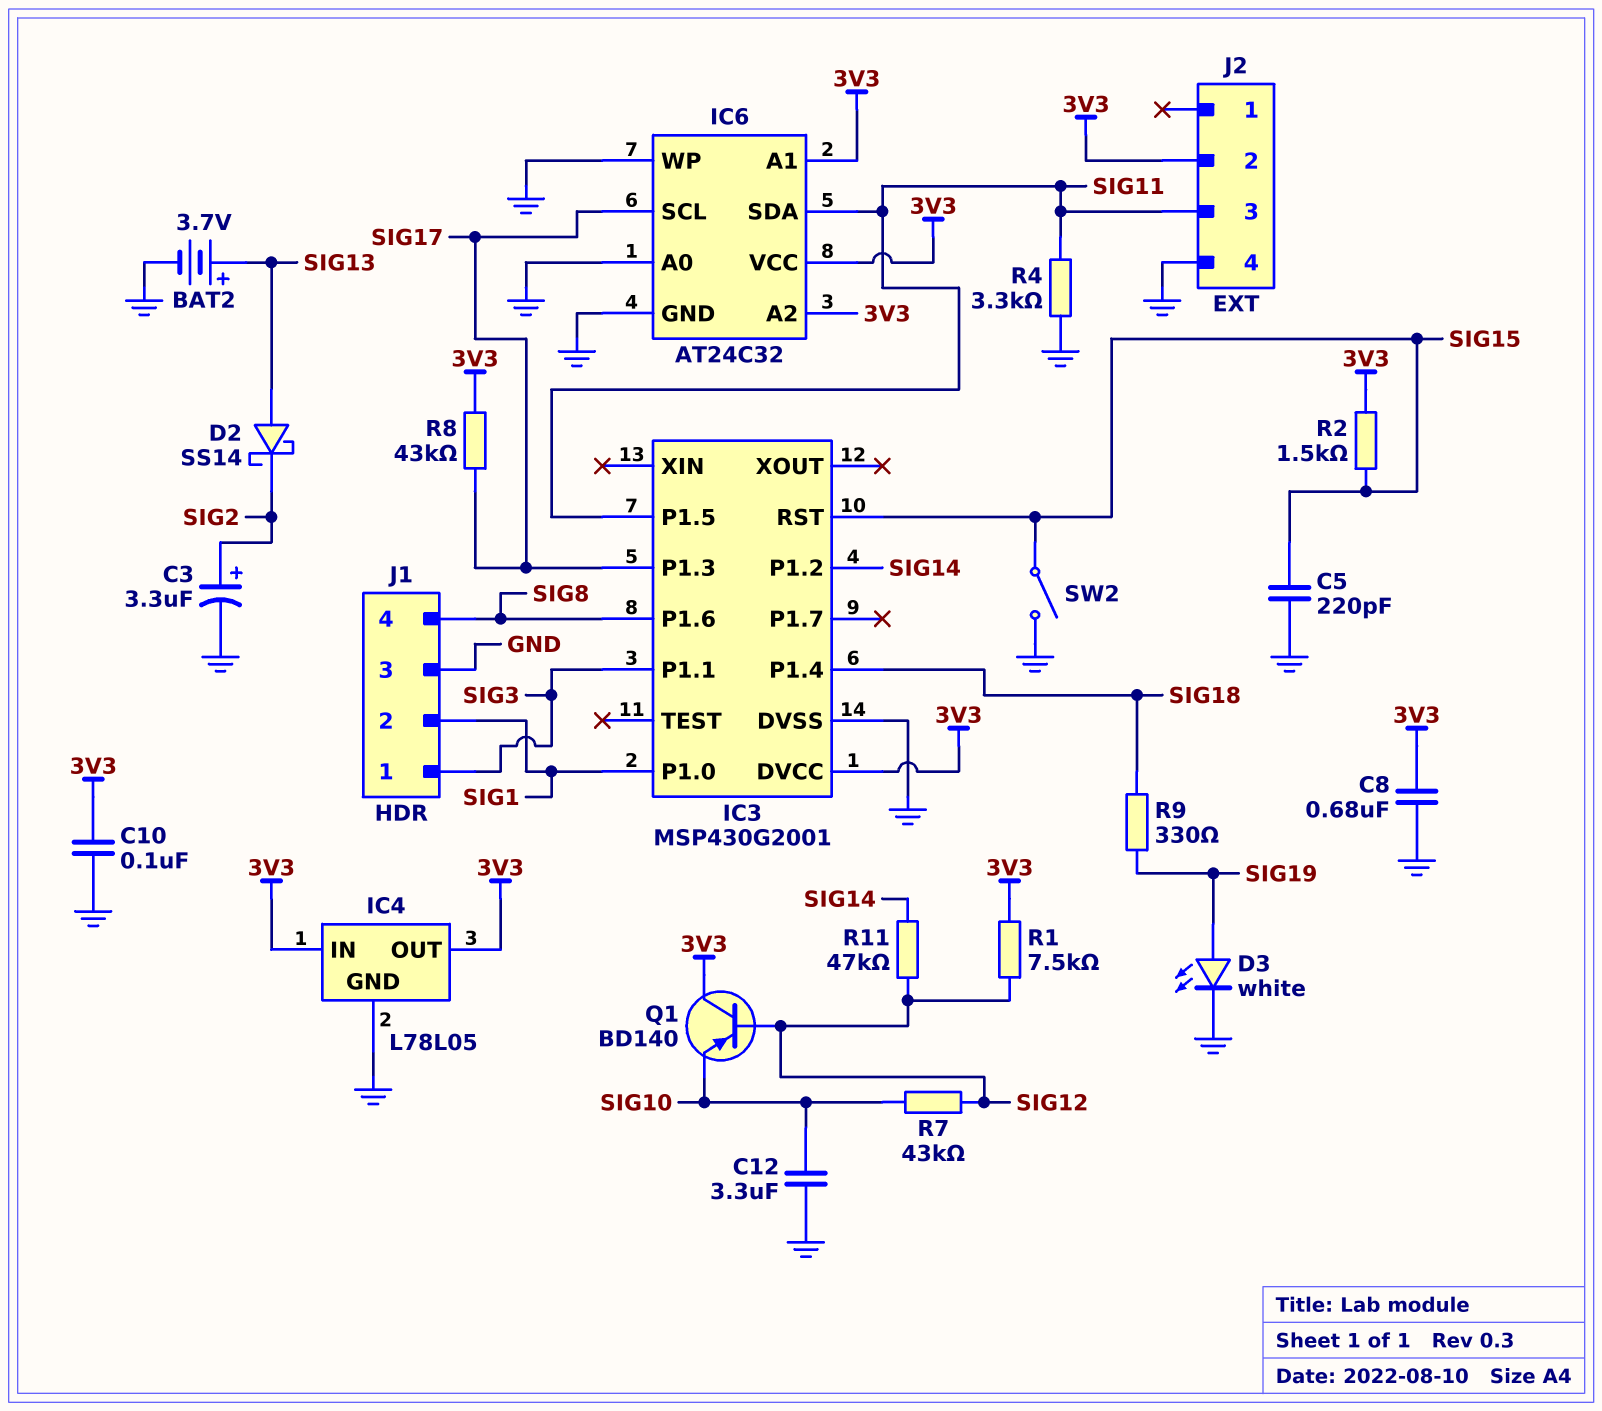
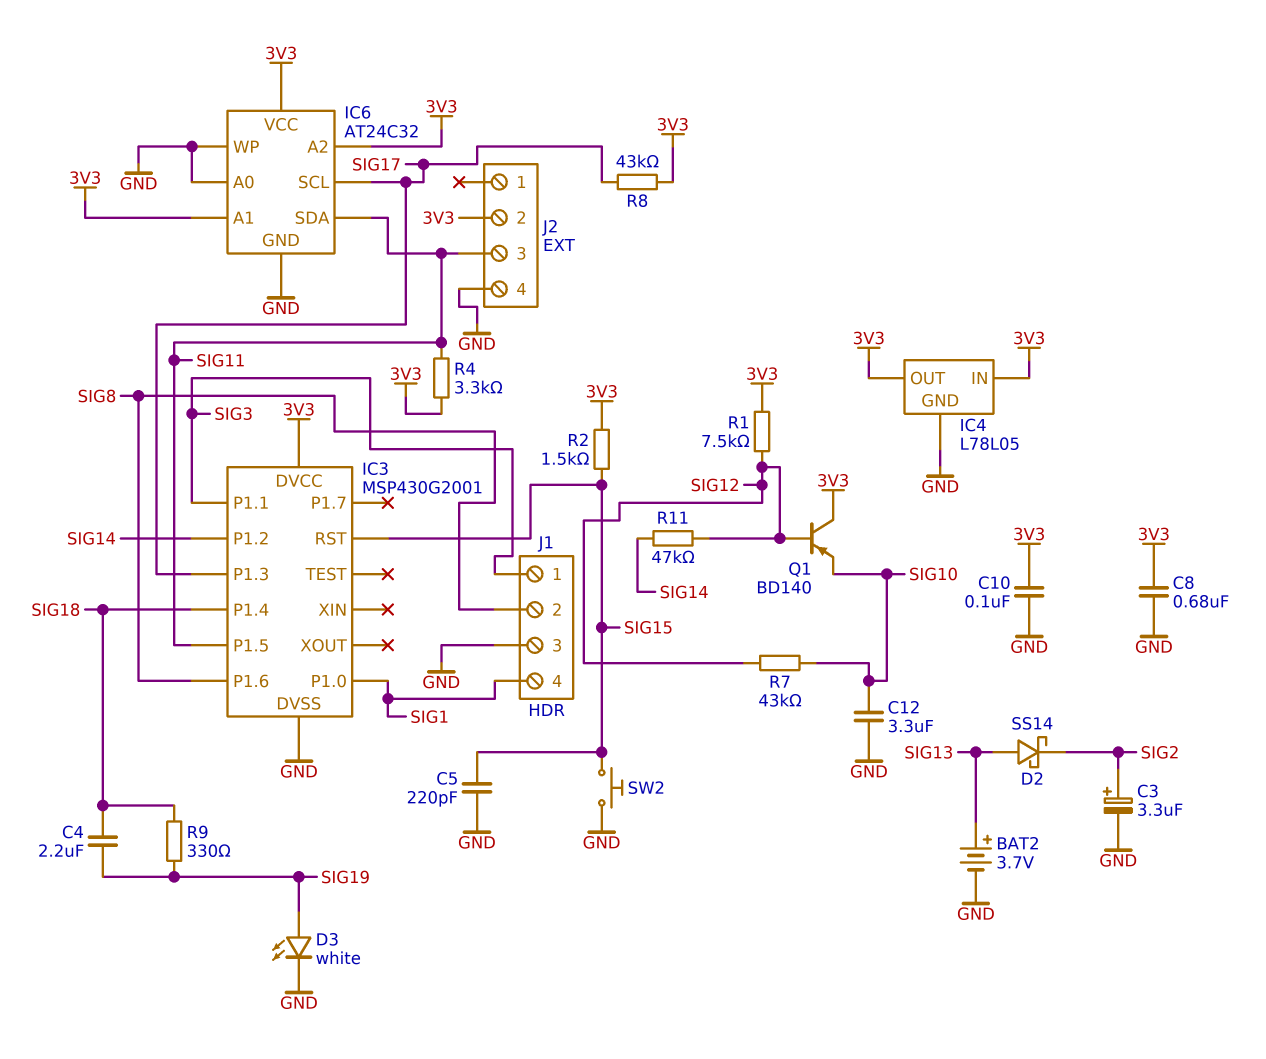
C4: none -> 2.2uF (SIG18, SIG19)
J1 pin 2: SIG1 -> SIG8
J1 pin 4: SIG8 -> SIG1
R4: 3.3k (GND, SIG11) -> 3.3k (3V3, SIG11)
SW2: switch (GND, SIG15) -> button (GND, SIG15)

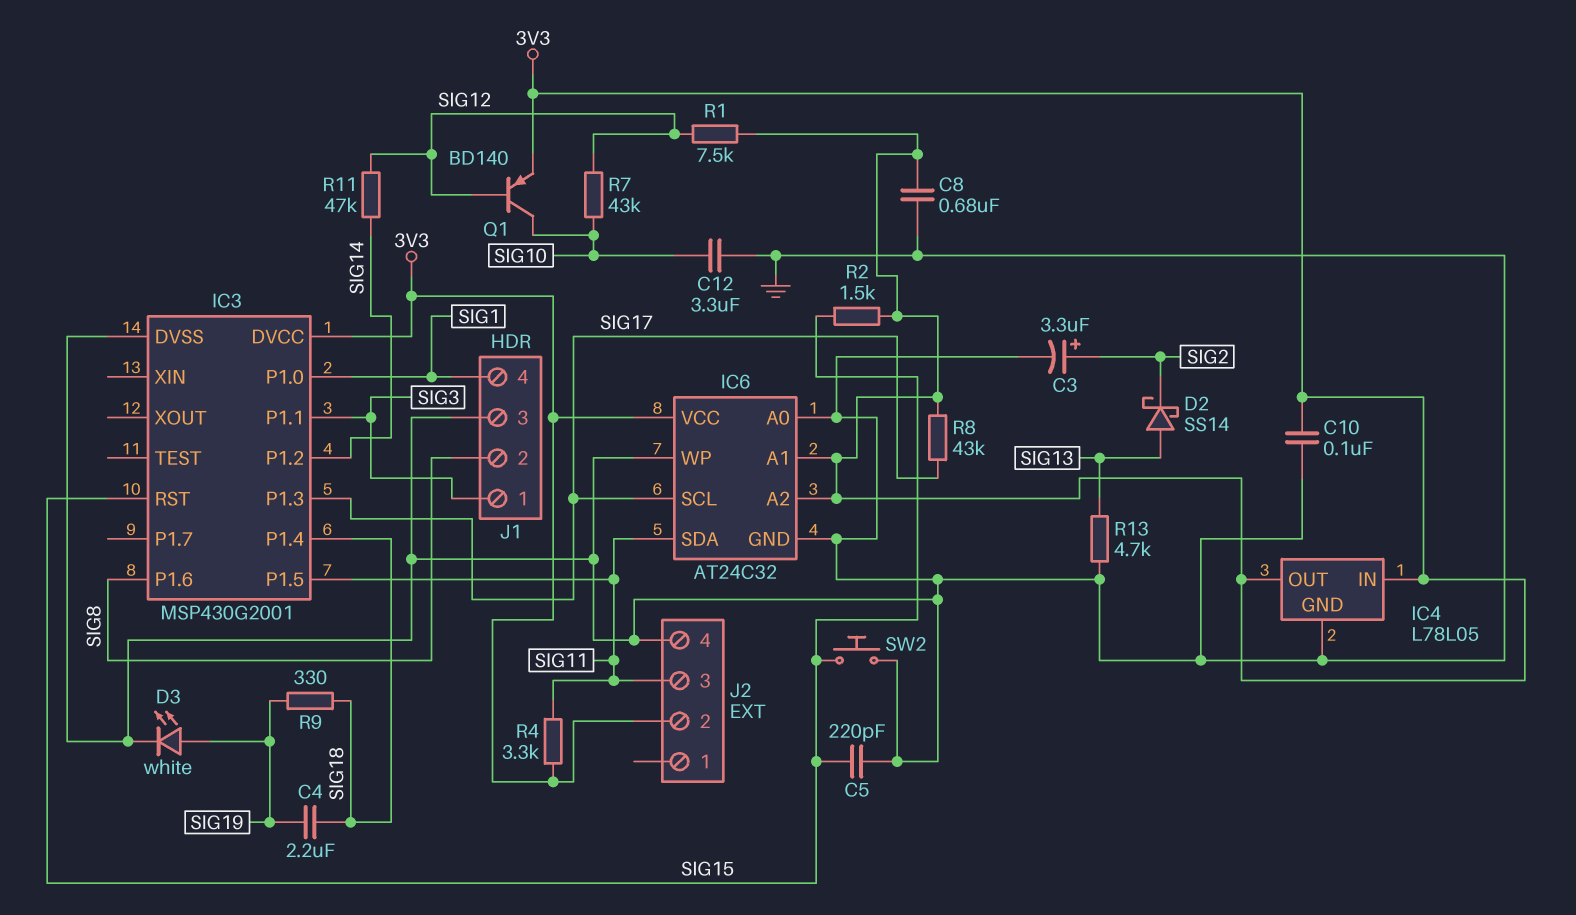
BAT2: 3.7V (plus SIG13, minus GND) -> none
Q1: PNP BD140 (B SIG12, C 3V3, E SIG10) -> PNP BD140 (B SIG12, C SIG10, E 3V3)
R13: none -> 4.7k (GND, SIG13)

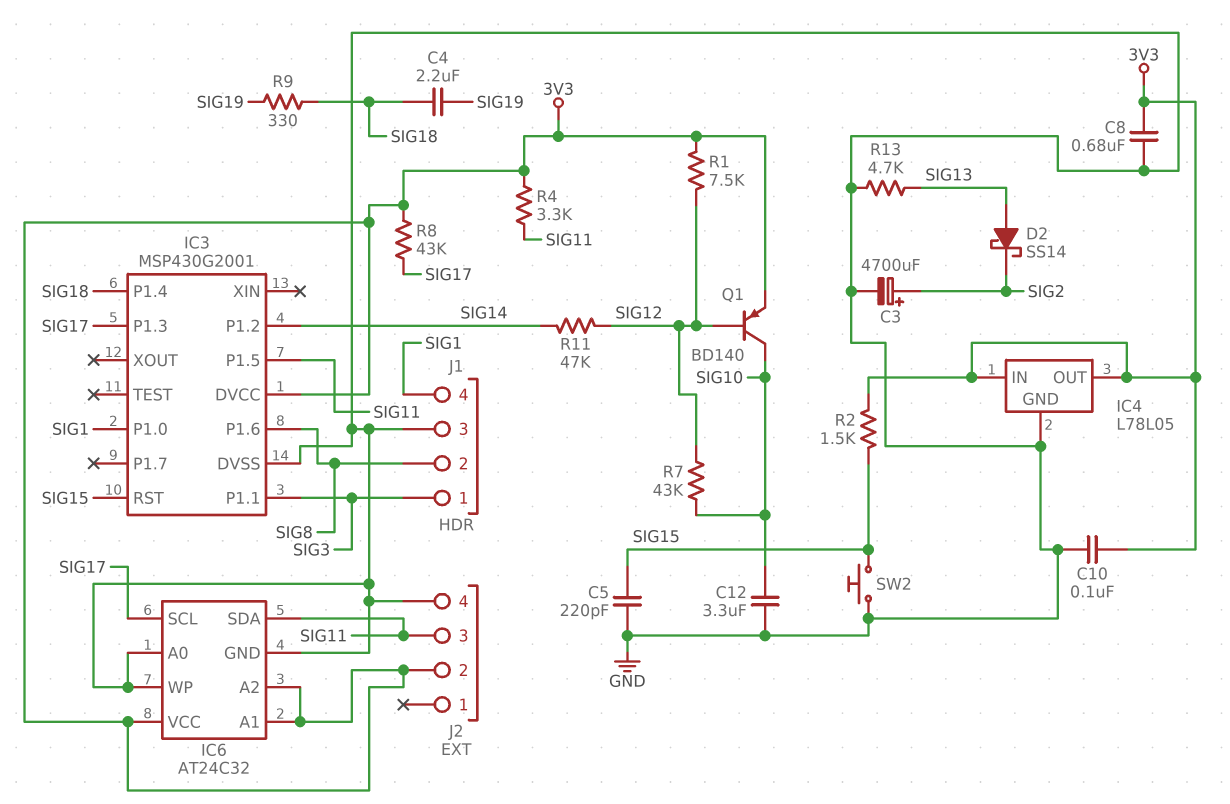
C3: 3.3uF (plus SIG2, minus GND) -> 4700uF (plus SIG2, minus GND)
D3: LED white (A SIG19, K GND) -> none

